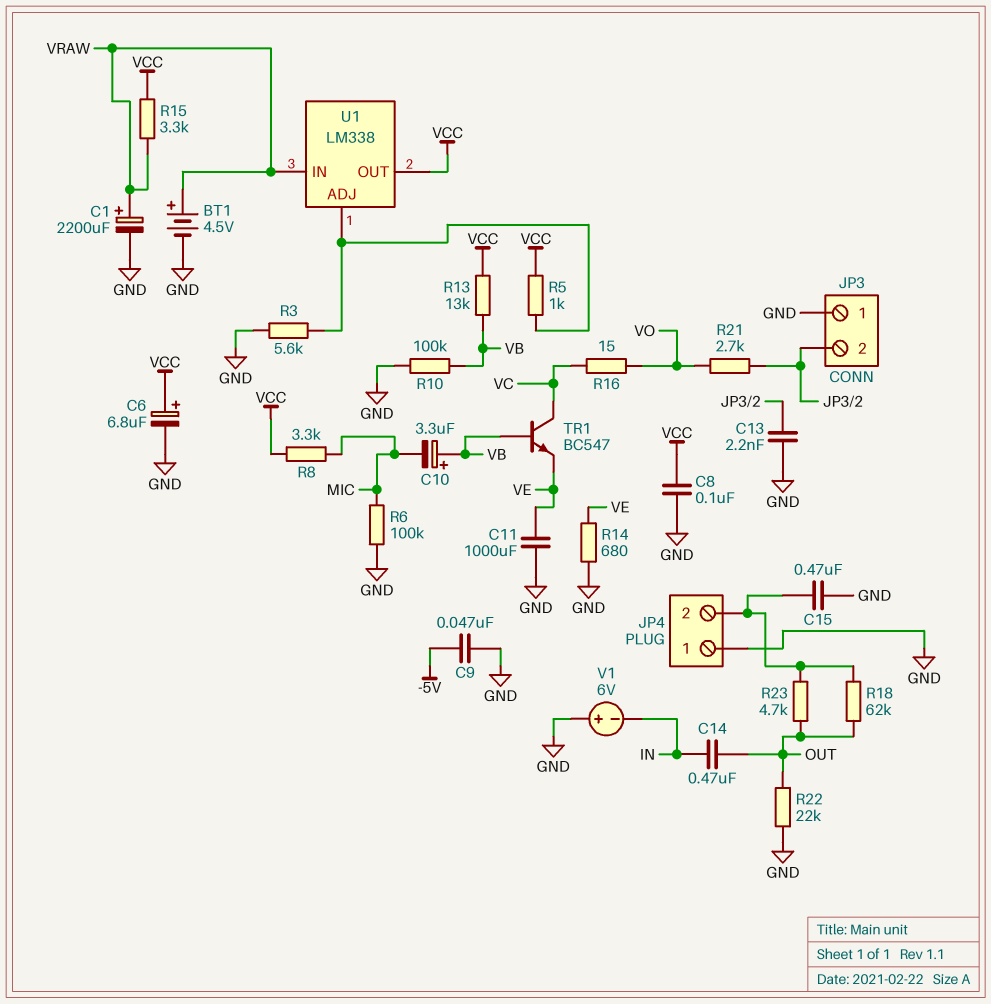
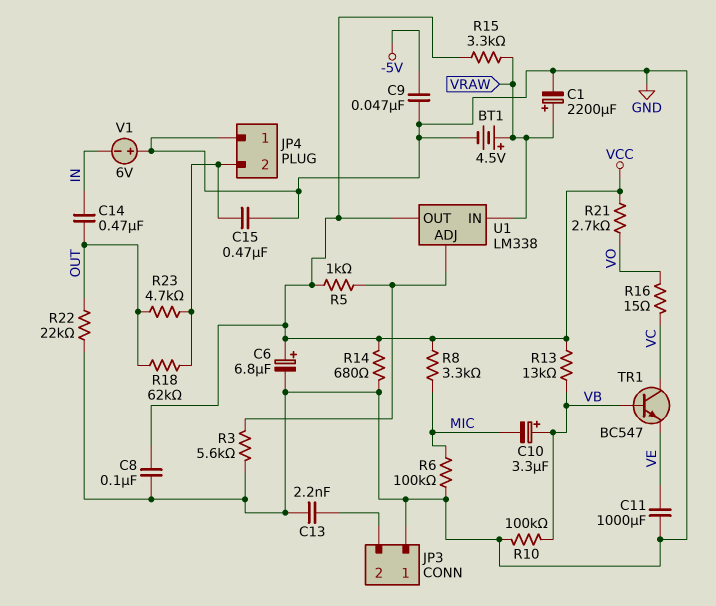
R14: 680 (GND, VE) -> 680 (GND, VCC)
R21: 2.7k (JP3/2, VO) -> 2.7k (VCC, VO)

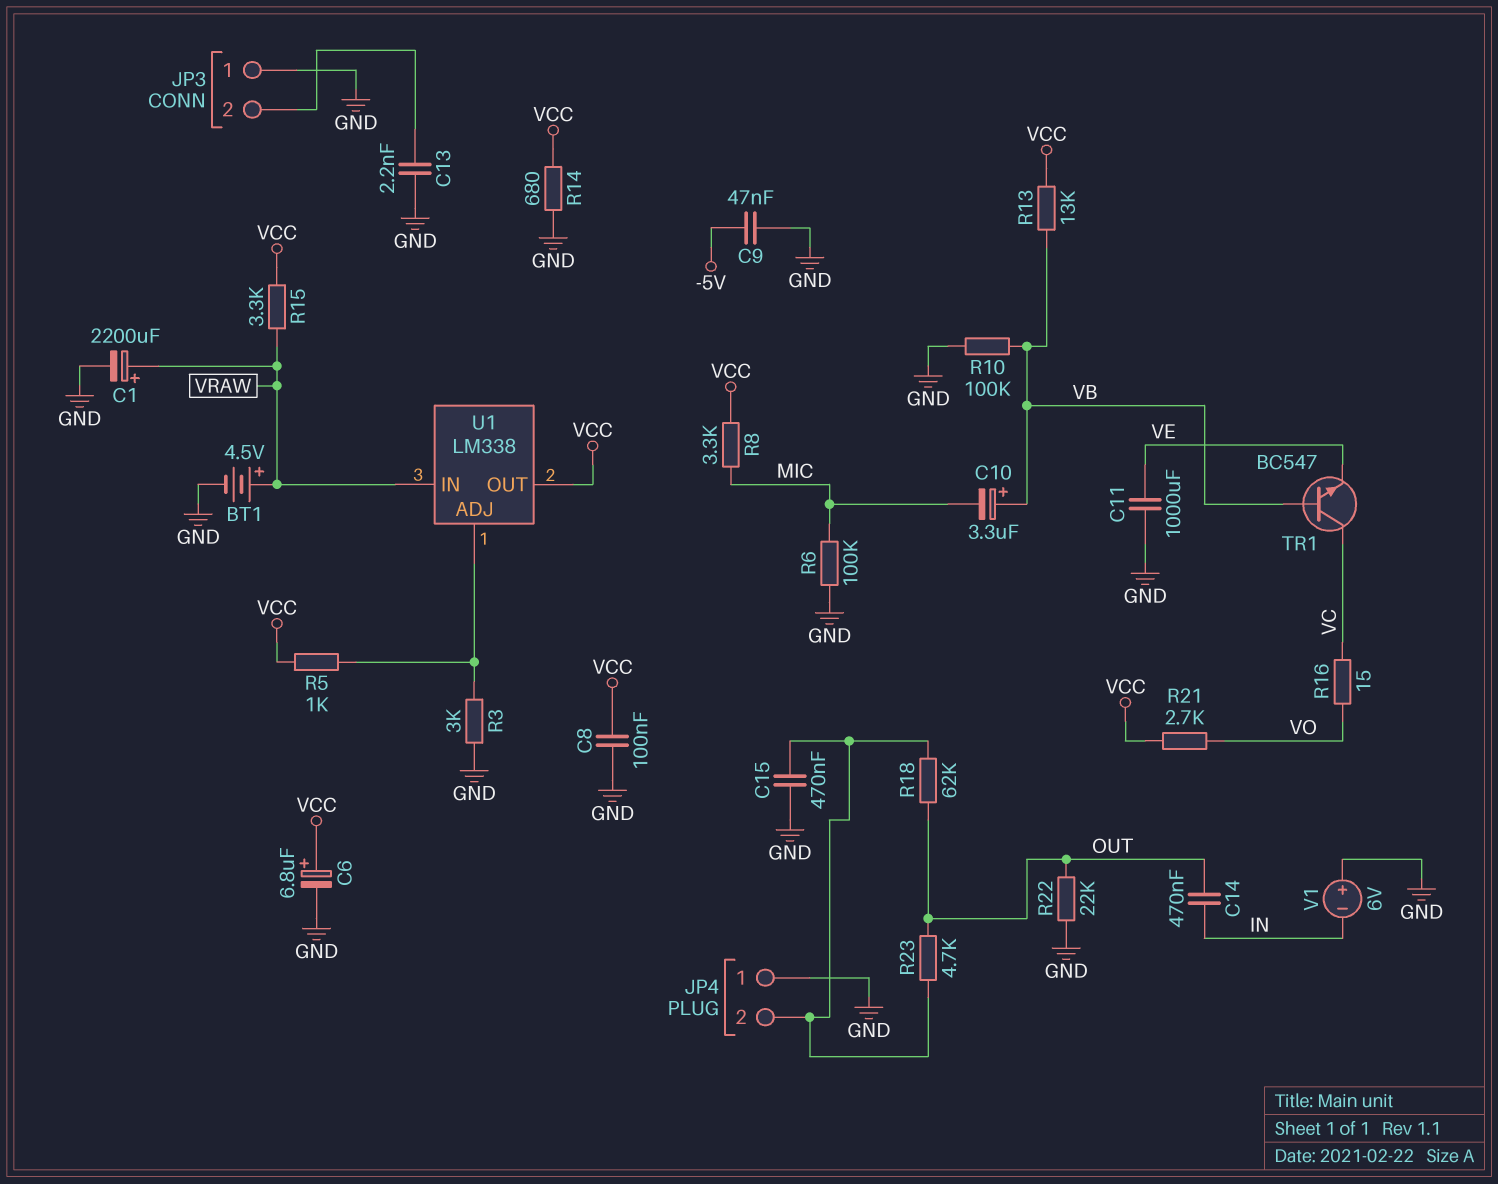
R3: 5.6k (GND, U1/ADJ) -> 3k (GND, U1/ADJ)

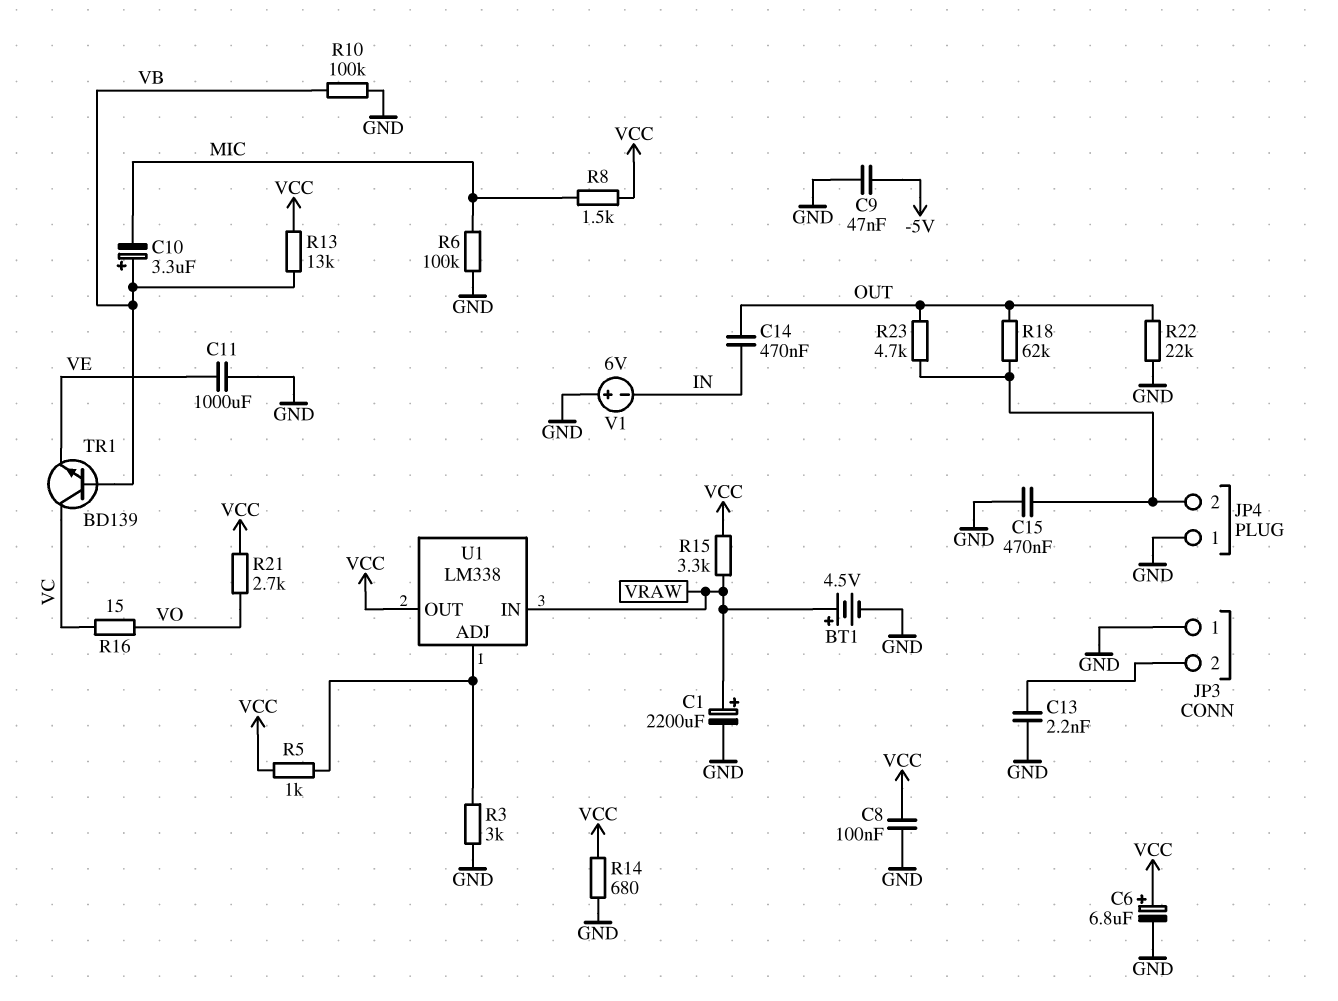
R8: 3.3k (MIC, VCC) -> 1.5k (MIC, VCC)
TR1: NPN BC547 (B VB, C VC, E VE) -> NPN BD139 (B VB, C VC, E VE)

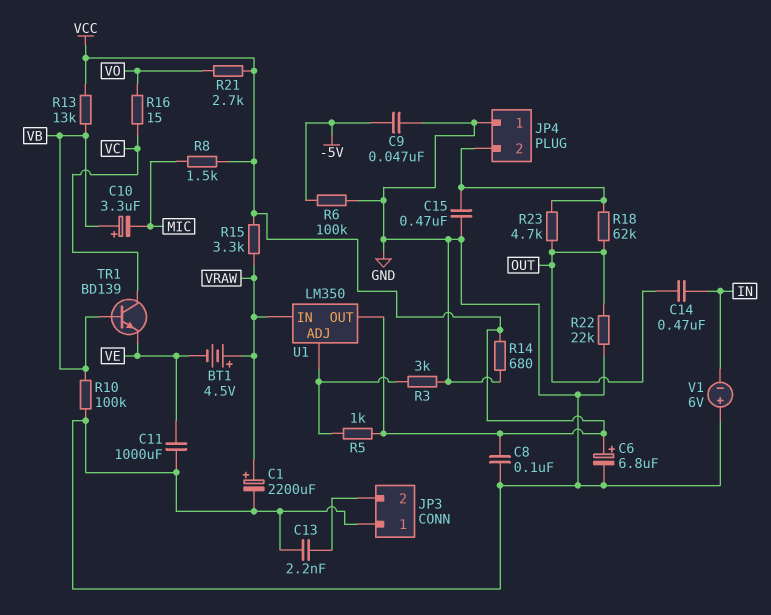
BT1: 4.5V (plus VRAW, minus GND) -> 4.5V (plus VRAW, minus VE)
R6: 100k (GND, MIC) -> 100k (-5V, GND)
U1: LM338 -> LM350

